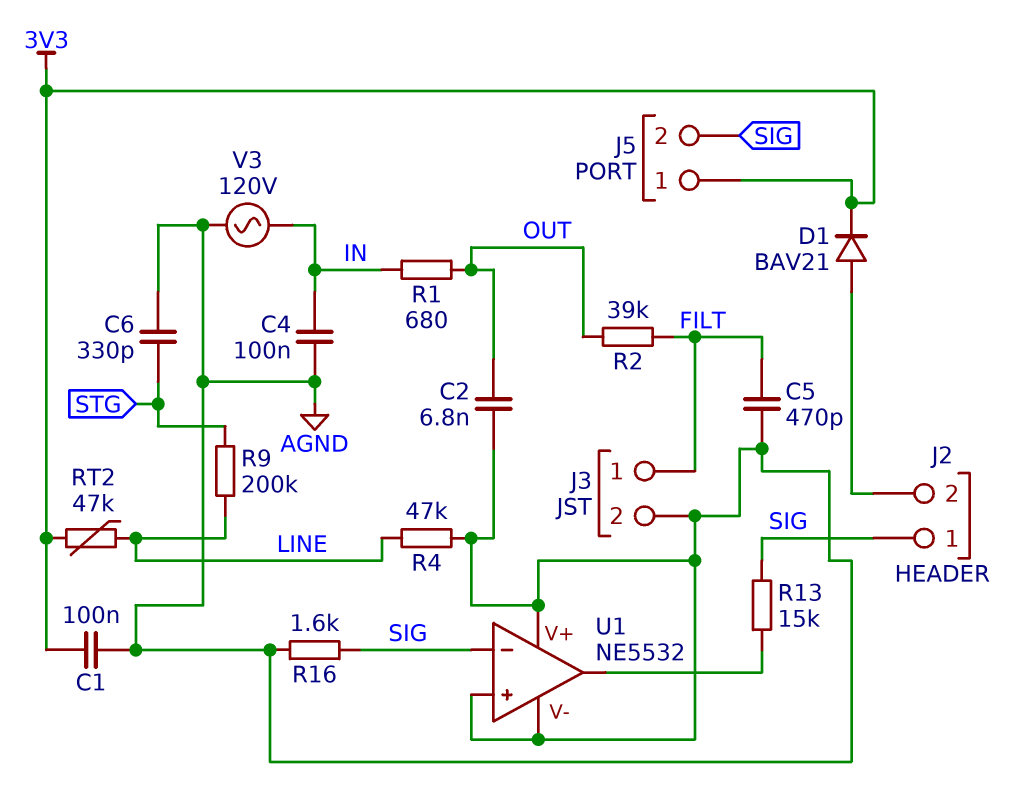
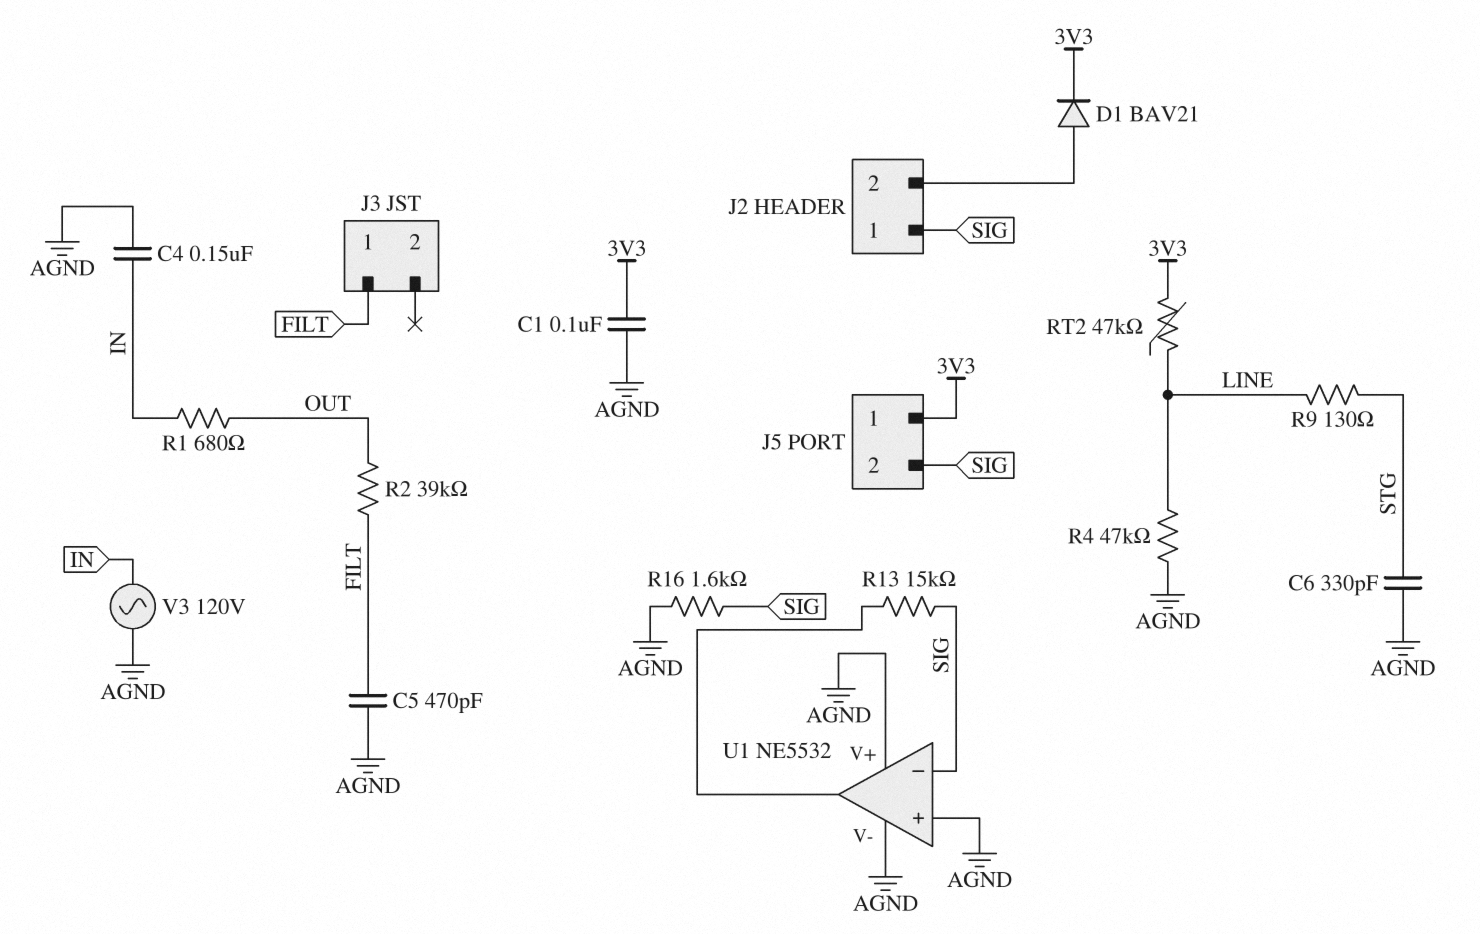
C2: 6.8nF (AGND, OUT) -> none
C4: 100nF (AGND, IN) -> 150nF (AGND, IN)
J3 pin 2: AGND -> none
R9: 200k (LINE, STG) -> 130 (LINE, STG)

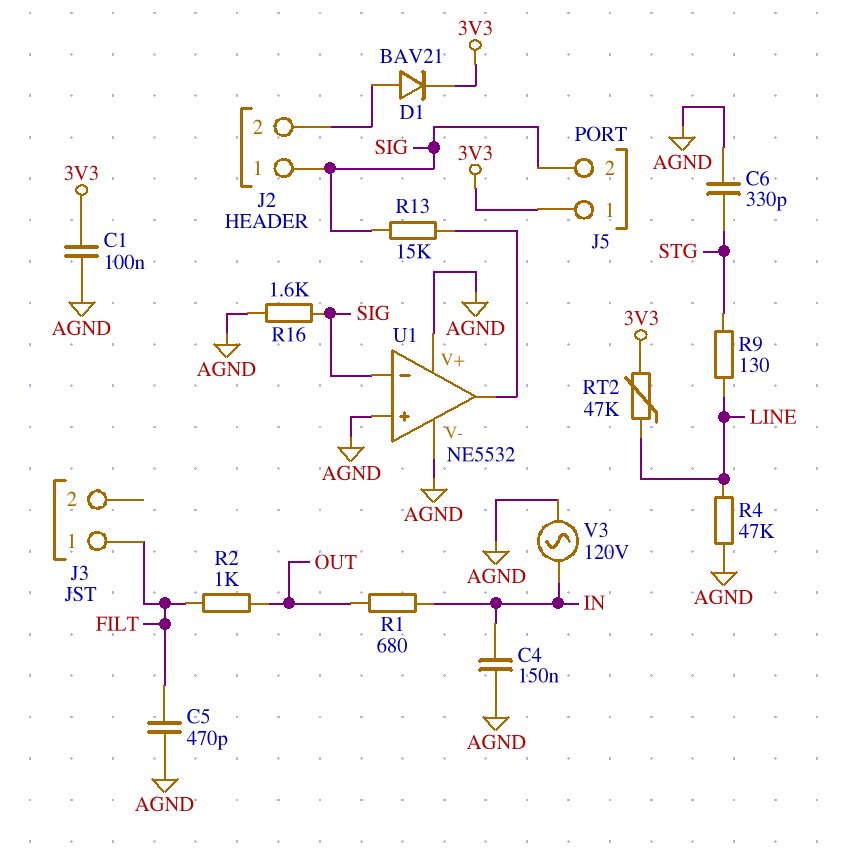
R2: 39k (FILT, OUT) -> 1k (FILT, OUT)

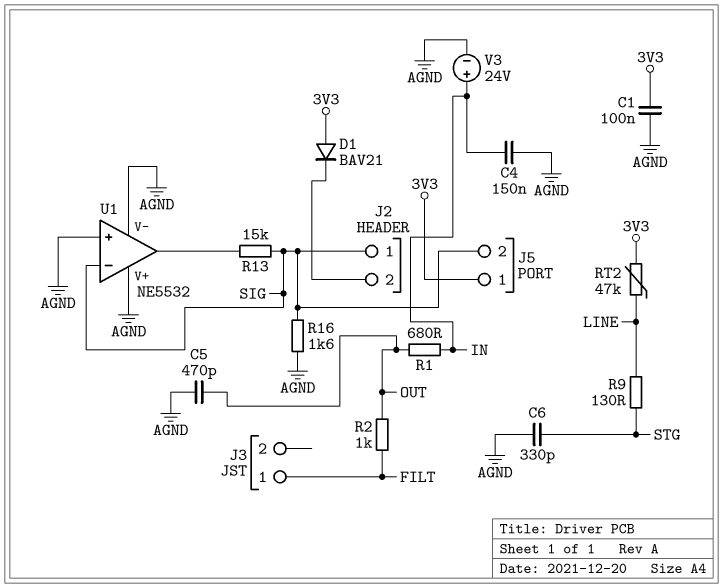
C5: 470pF (AGND, FILT) -> 470pF (AGND, OUT)
D1: diode BAV21 (A J2/2, K 3V3) -> diode BAV21 (A 3V3, K J2/2)
R4: 47k (AGND, LINE) -> none
V3: AC 120V (AGND, IN) -> 24V (plus IN, minus AGND)

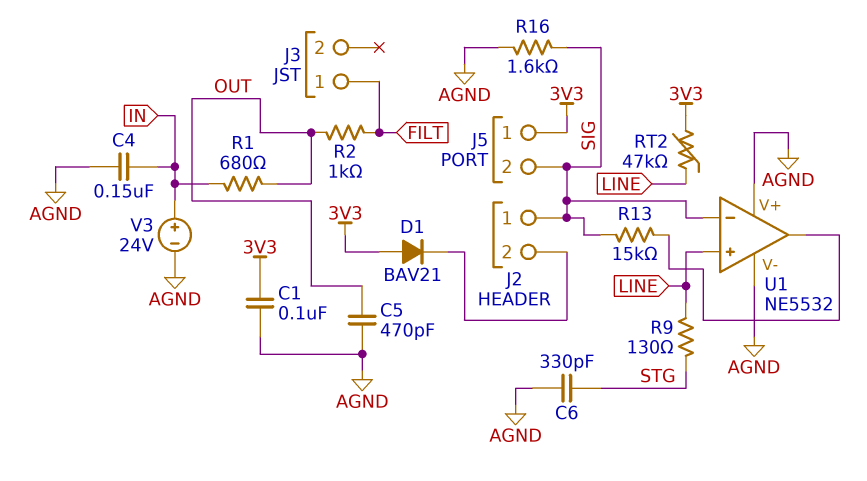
U1 pin in+: AGND -> LINE

